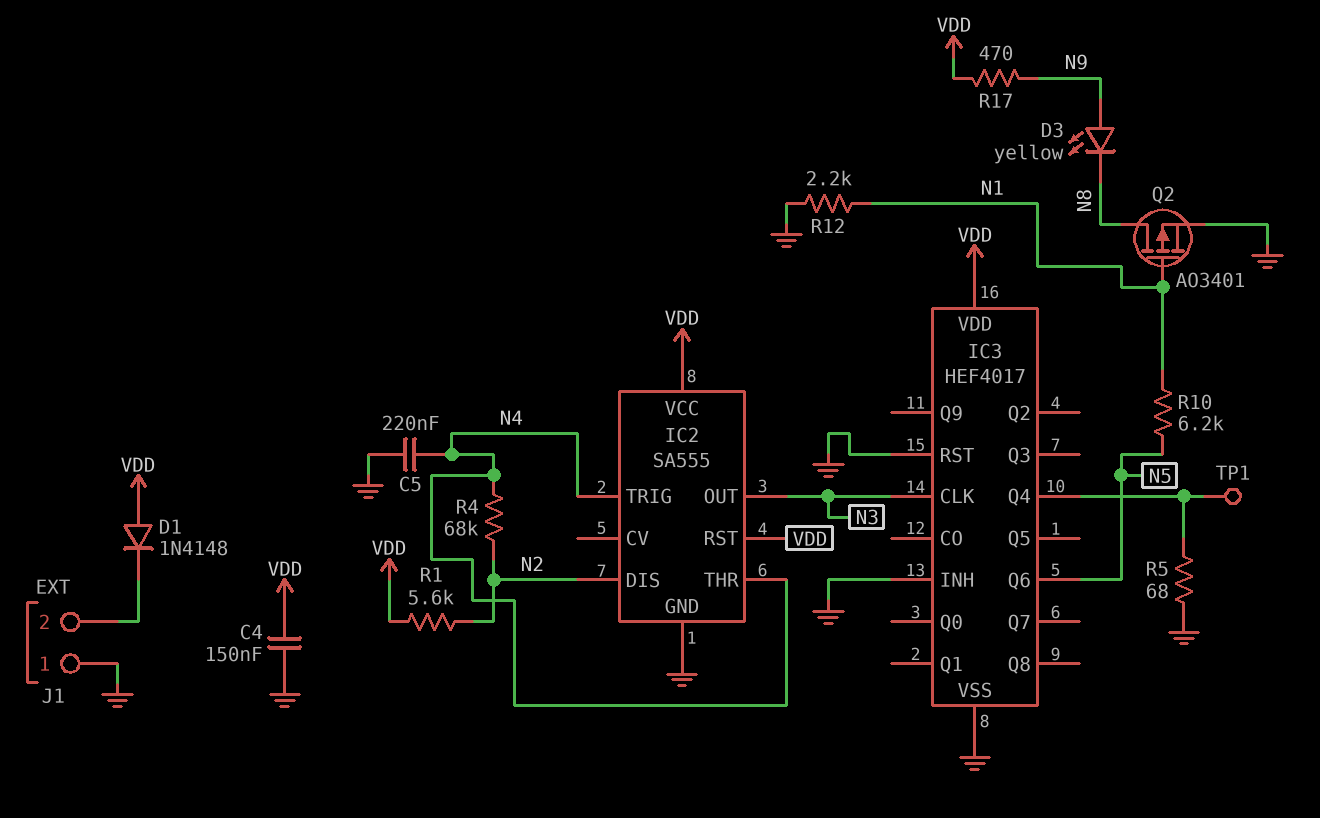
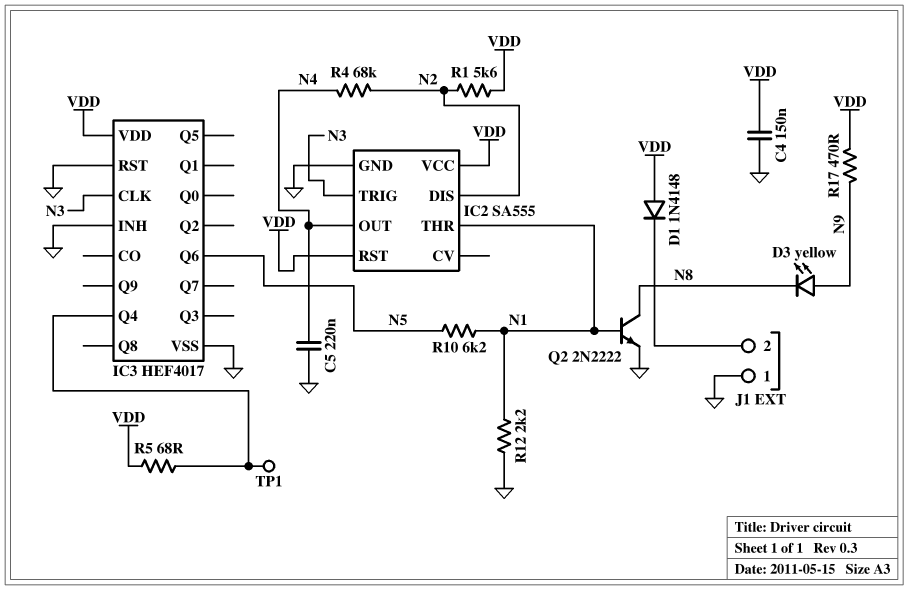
IC2 pin OUT: N3 -> N4
IC2 pin THR: N4 -> N1
IC2 pin TRIG: N4 -> N3
Q2: PMOS AO3401 (G N1, D N8, S GND) -> NPN 2N2222 (B N1, C N8, E GND)
R5: 68 (GND, IC3/Q4) -> 68 (IC3/Q4, VDD)

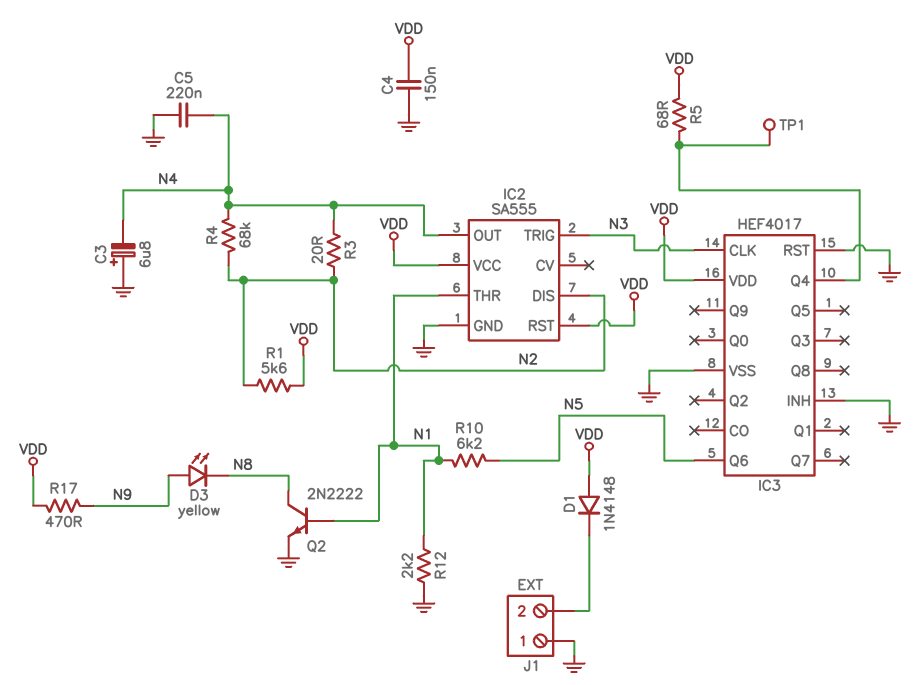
C3: none -> 6.8uF (plus GND, minus N4)
R3: none -> 20 (N2, N4)

